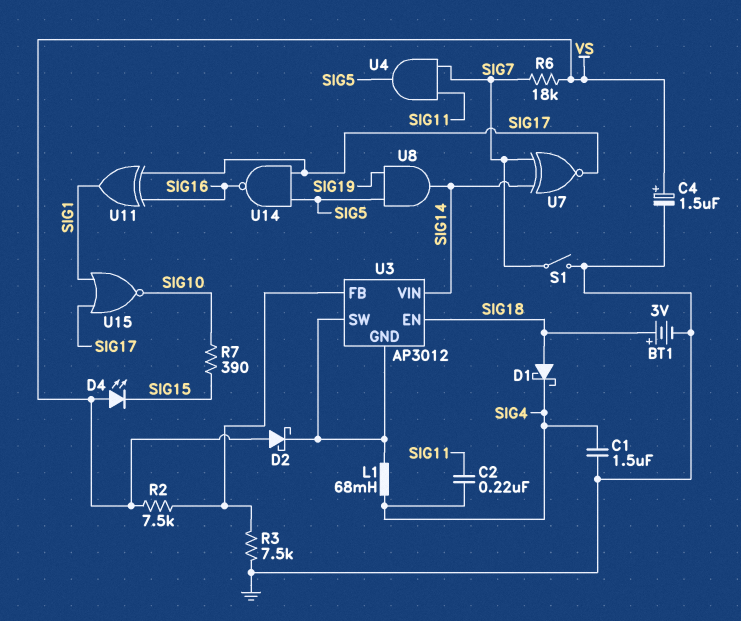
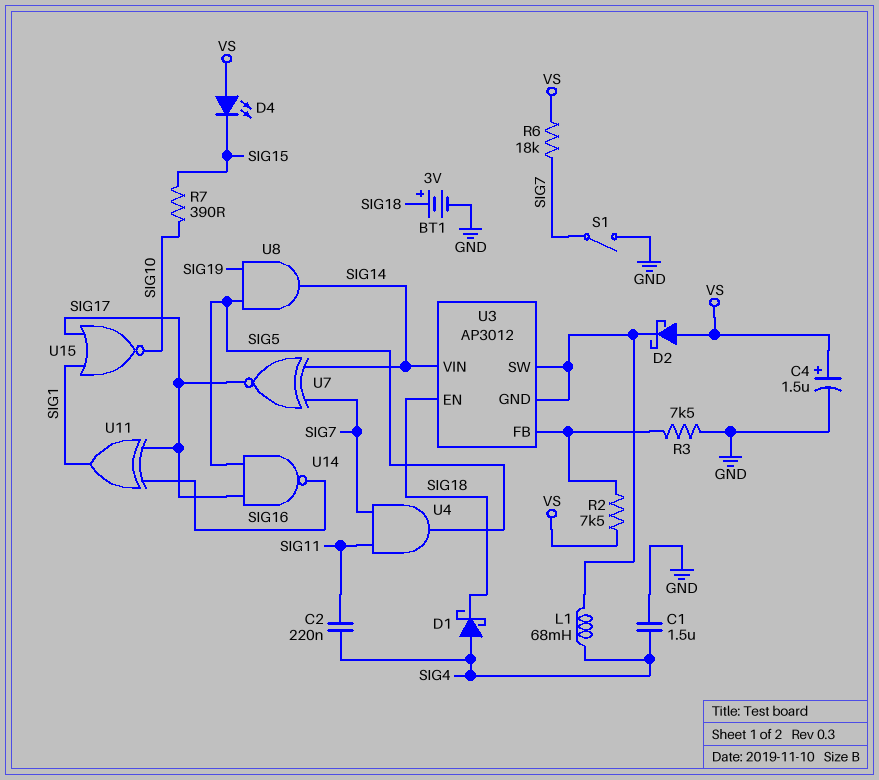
D1: schottky (A SIG18, K SIG4) -> schottky (A SIG4, K SIG18)

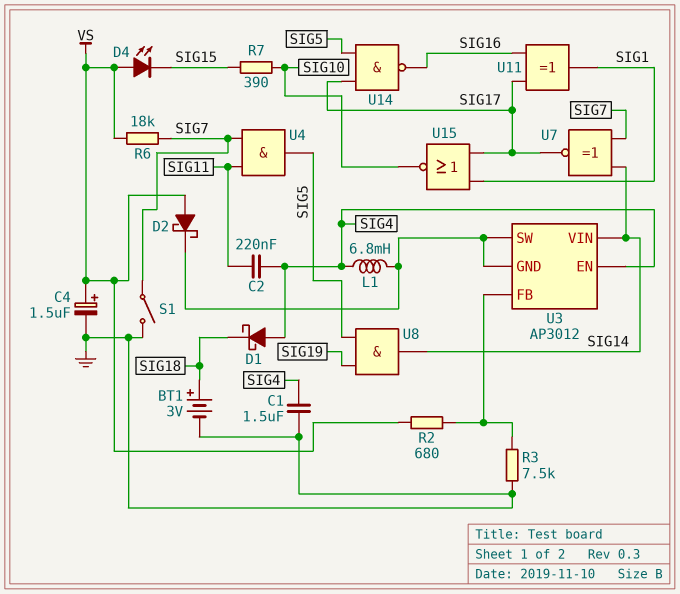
L1: 68mH (SIG4, U3/GND) -> 6.8mH (SIG4, U3/GND)
R2: 7.5k (U3/FB, VS) -> 680 (U3/FB, VS)
U3 pin EN: SIG18 -> SIG4

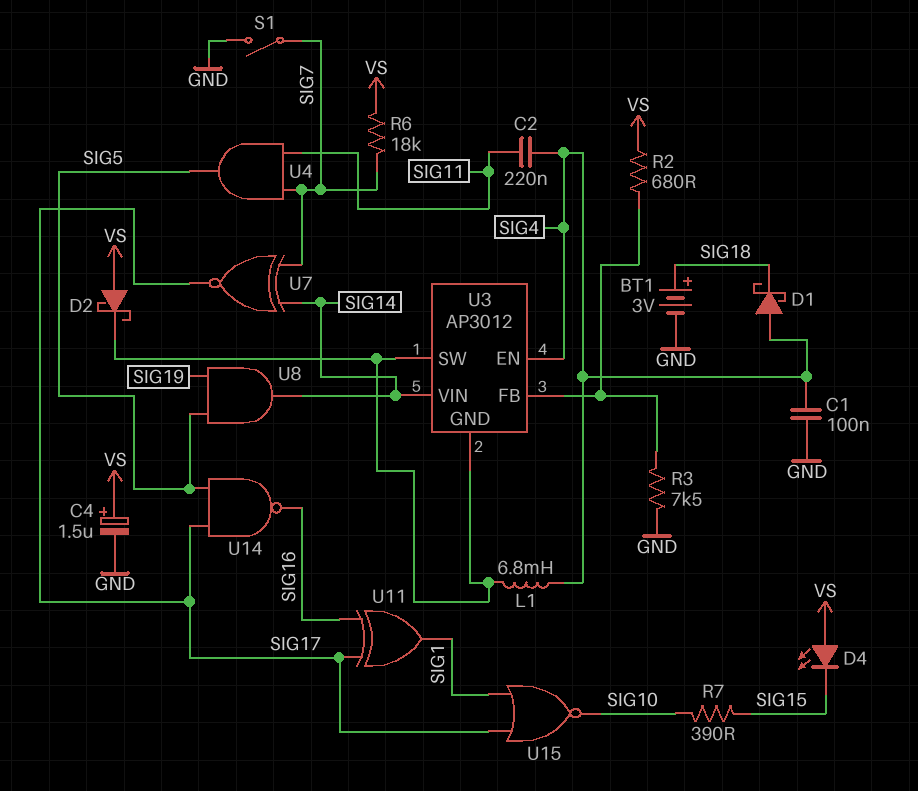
C1: 1.5uF (GND, SIG4) -> 100nF (GND, SIG4)

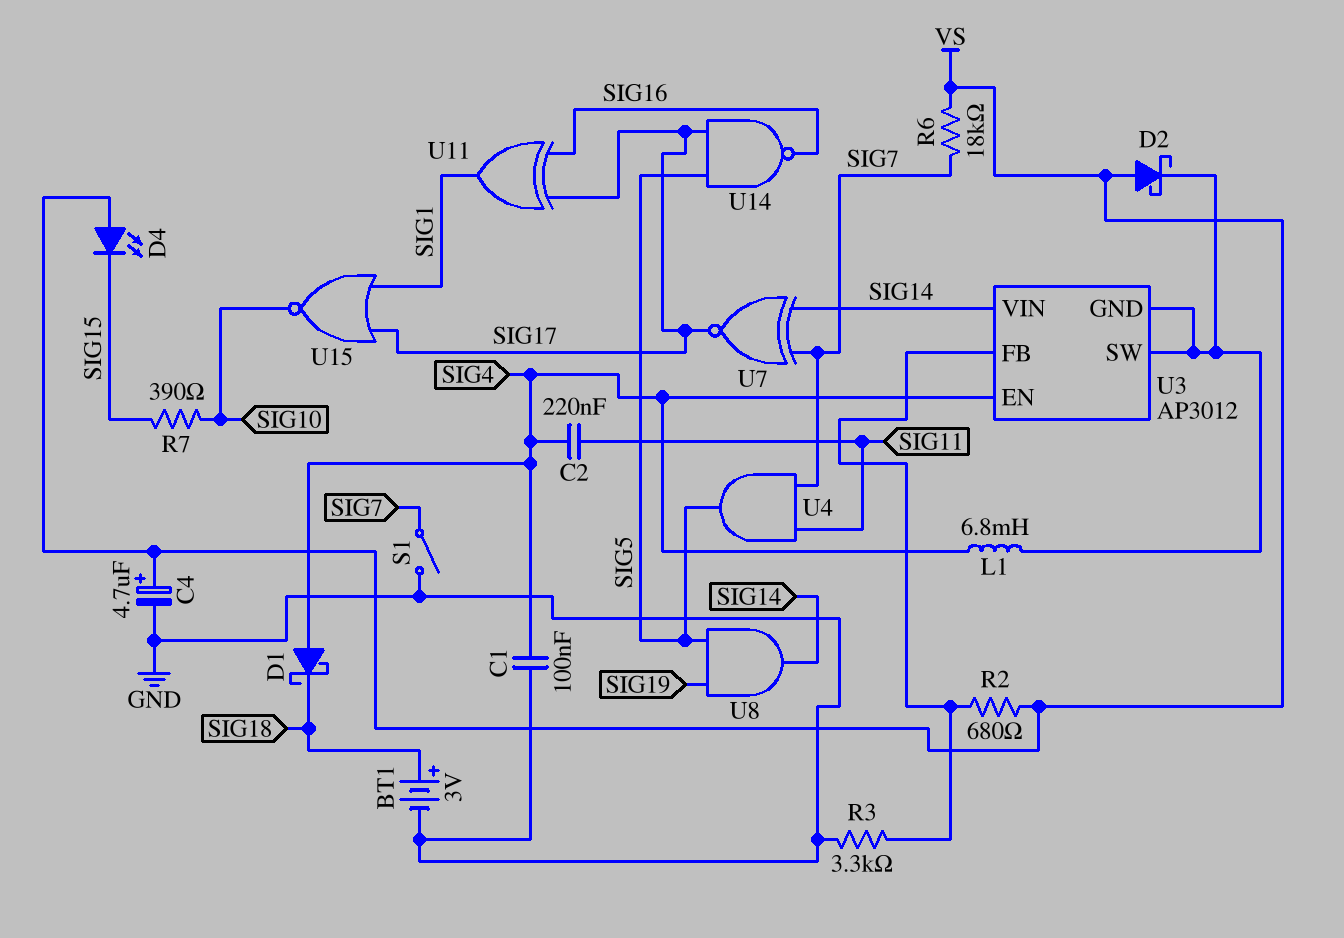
C4: 1.5uF (plus VS, minus GND) -> 4.7uF (plus VS, minus GND)
R3: 7.5k (GND, U3/FB) -> 3.3k (GND, U3/FB)

